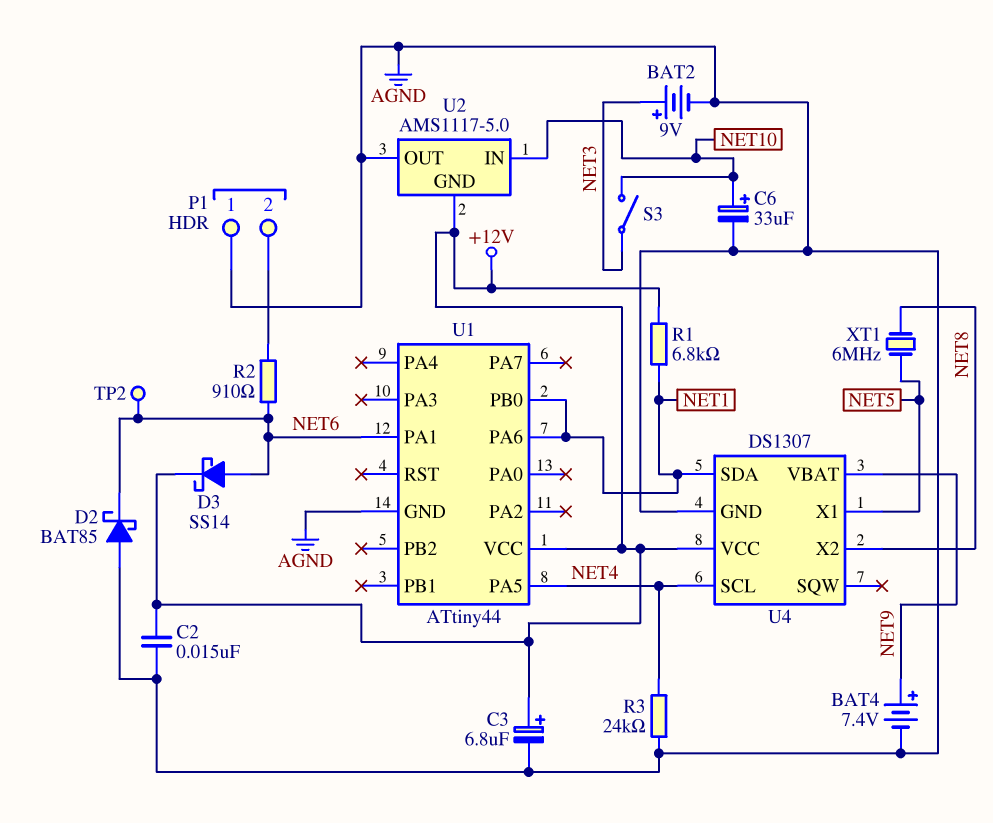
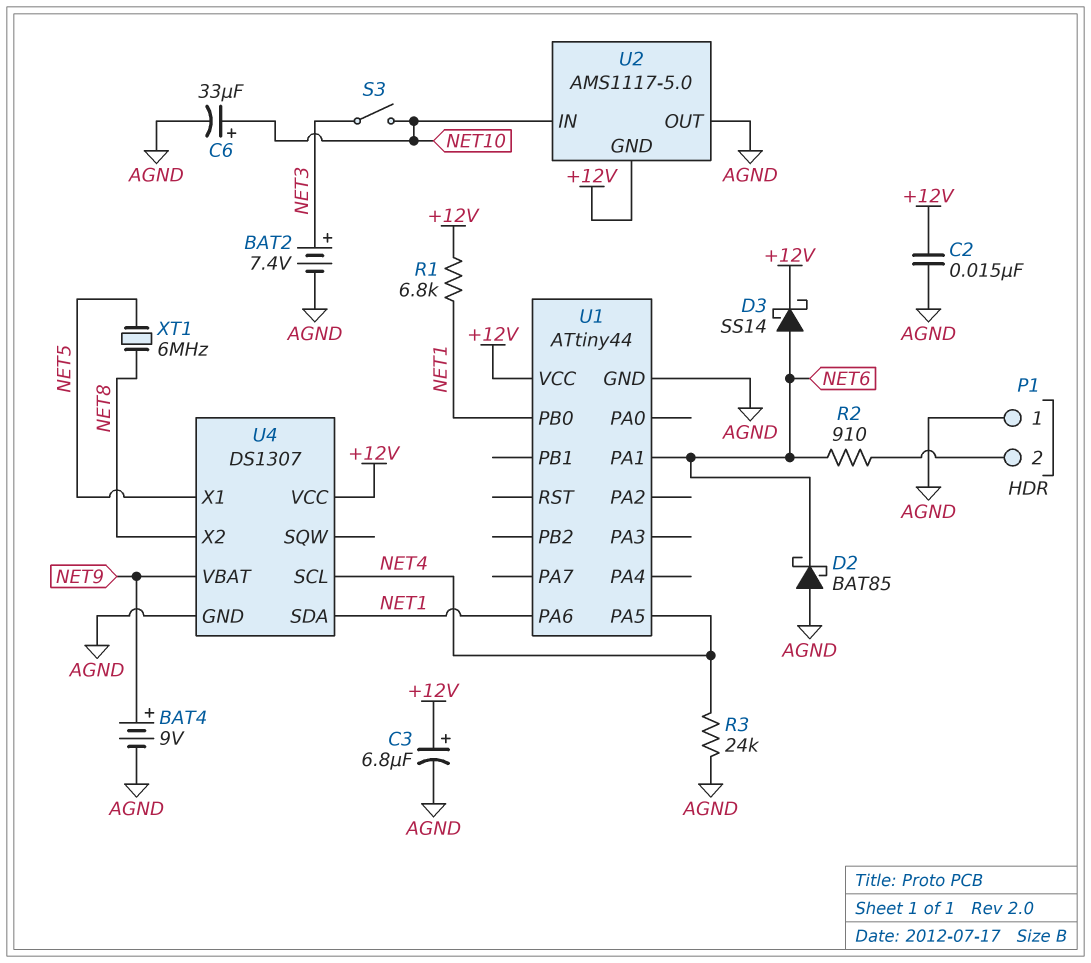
BAT2: 9V (plus NET3, minus AGND) -> 7.4V (plus NET3, minus AGND)
BAT4: 7.4V (plus NET9, minus AGND) -> 9V (plus NET9, minus AGND)
TP2: test point (NET6) -> none

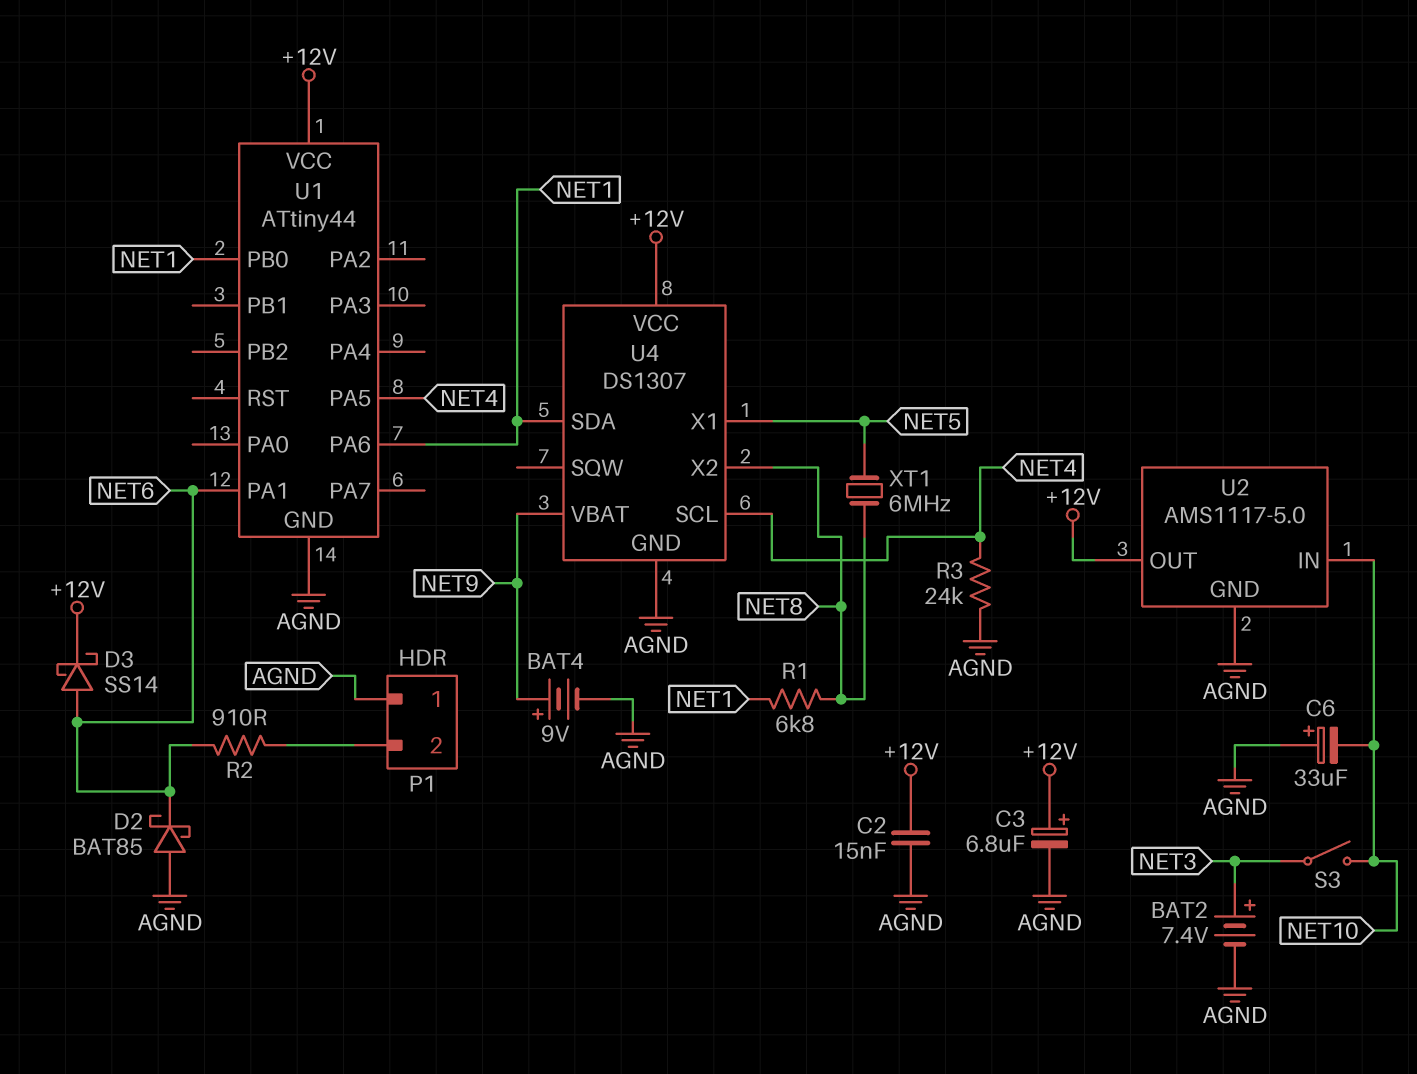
C6: 33uF (plus NET10, minus AGND) -> 33uF (plus AGND, minus NET10)
R1: 6.8k (+12V, NET1) -> 6.8k (NET1, NET8)
U2 pin GND: +12V -> AGND
U2 pin OUT: AGND -> +12V

